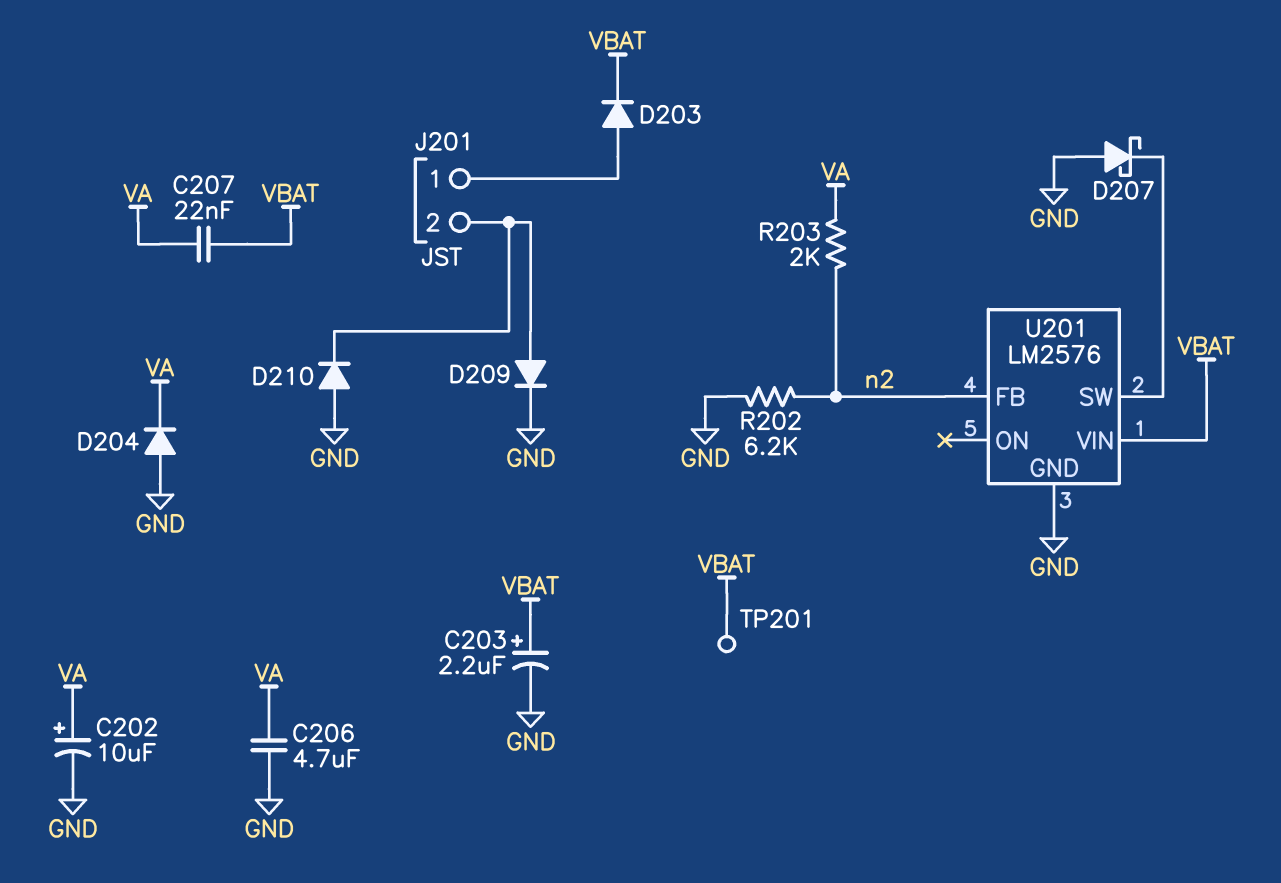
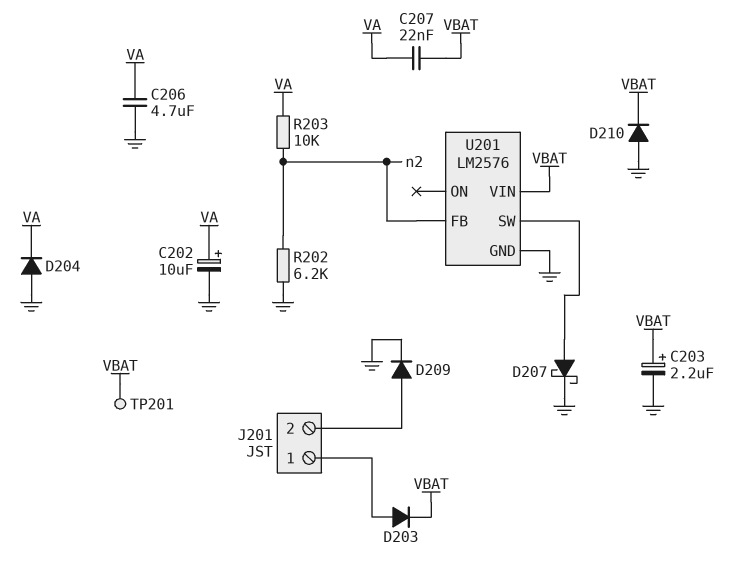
D207: schottky (A GND, K U201/SW) -> schottky (A U201/SW, K GND)
D210: diode (A GND, K J201/2) -> diode (A GND, K VBAT)
R203: 2k (VA, n2) -> 10k (VA, n2)

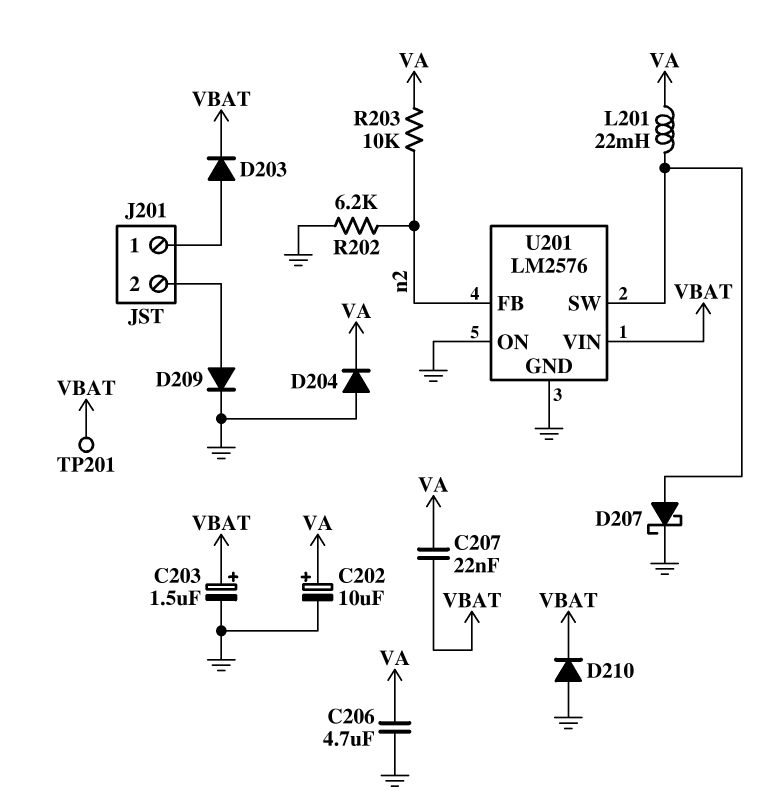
C203: 2.2uF (plus VBAT, minus GND) -> 1.5uF (plus VBAT, minus GND)
L201: none -> 22mH (U201/SW, VA)
U201 pin ON: none -> GND

